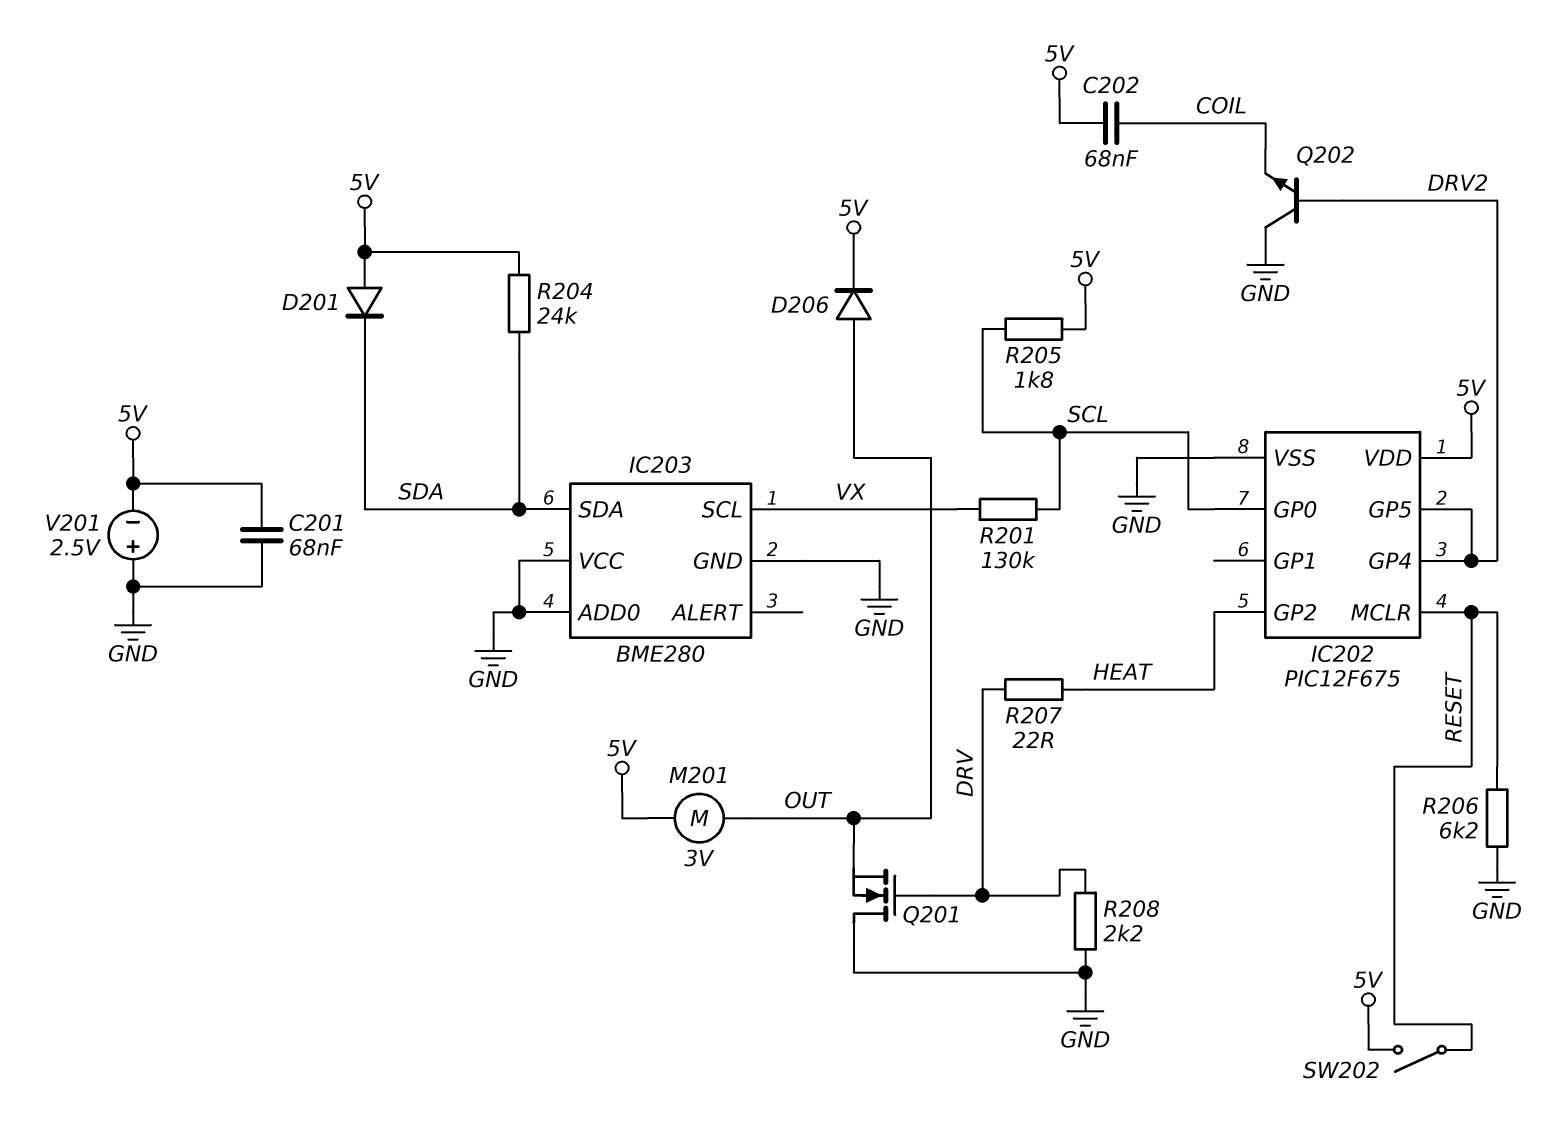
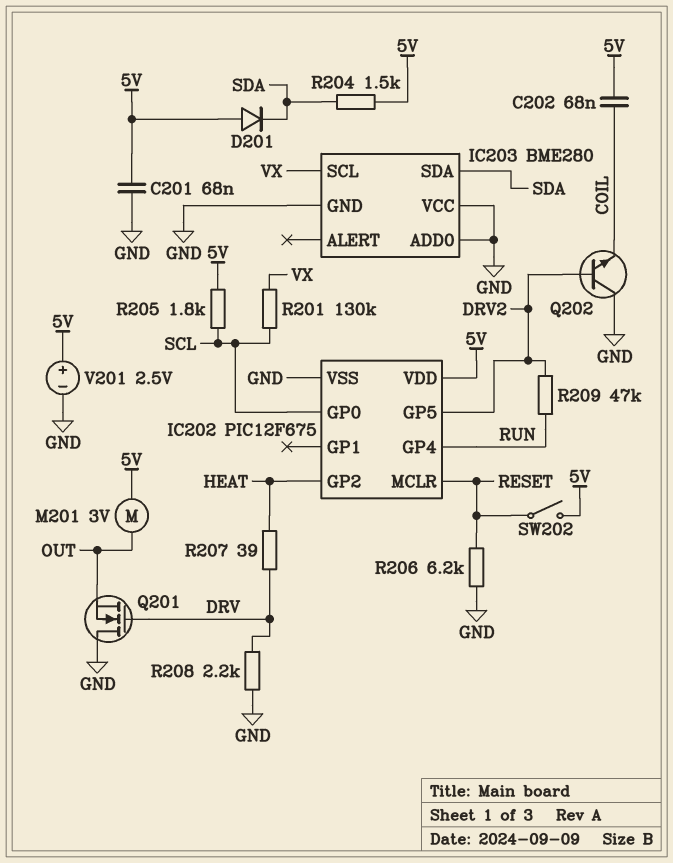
D206: diode (A OUT, K 5V) -> none
IC202 pin GP4: DRV2 -> RUN
R204: 24k (5V, SDA) -> 1.5k (5V, SDA)
R207: 22 (DRV, HEAT) -> 39 (DRV, HEAT)
R209: none -> 47k (DRV2, RUN)
V201: 2.5V (plus GND, minus 5V) -> 2.5V (plus 5V, minus GND)

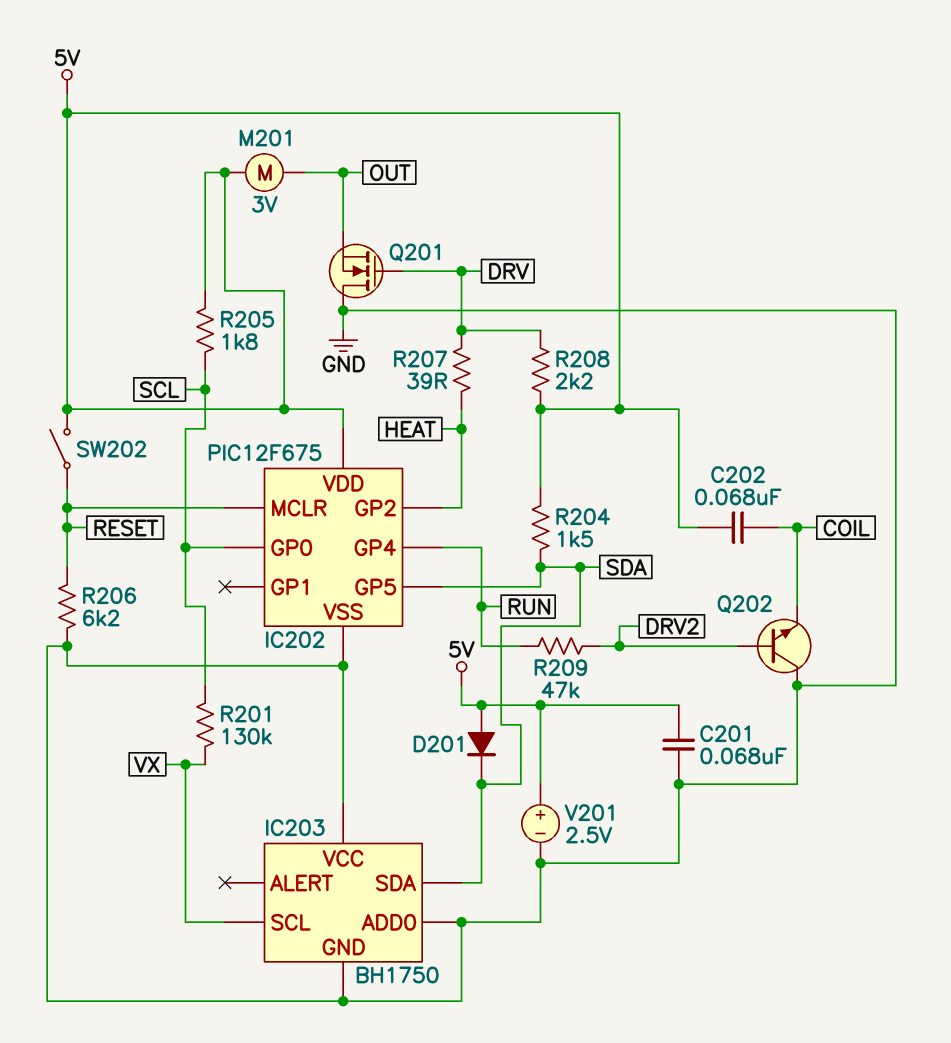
IC202 pin GP5: DRV2 -> SDA
IC203: BME280 -> BH1750
R208: 2.2k (DRV, GND) -> 2.2k (5V, DRV)

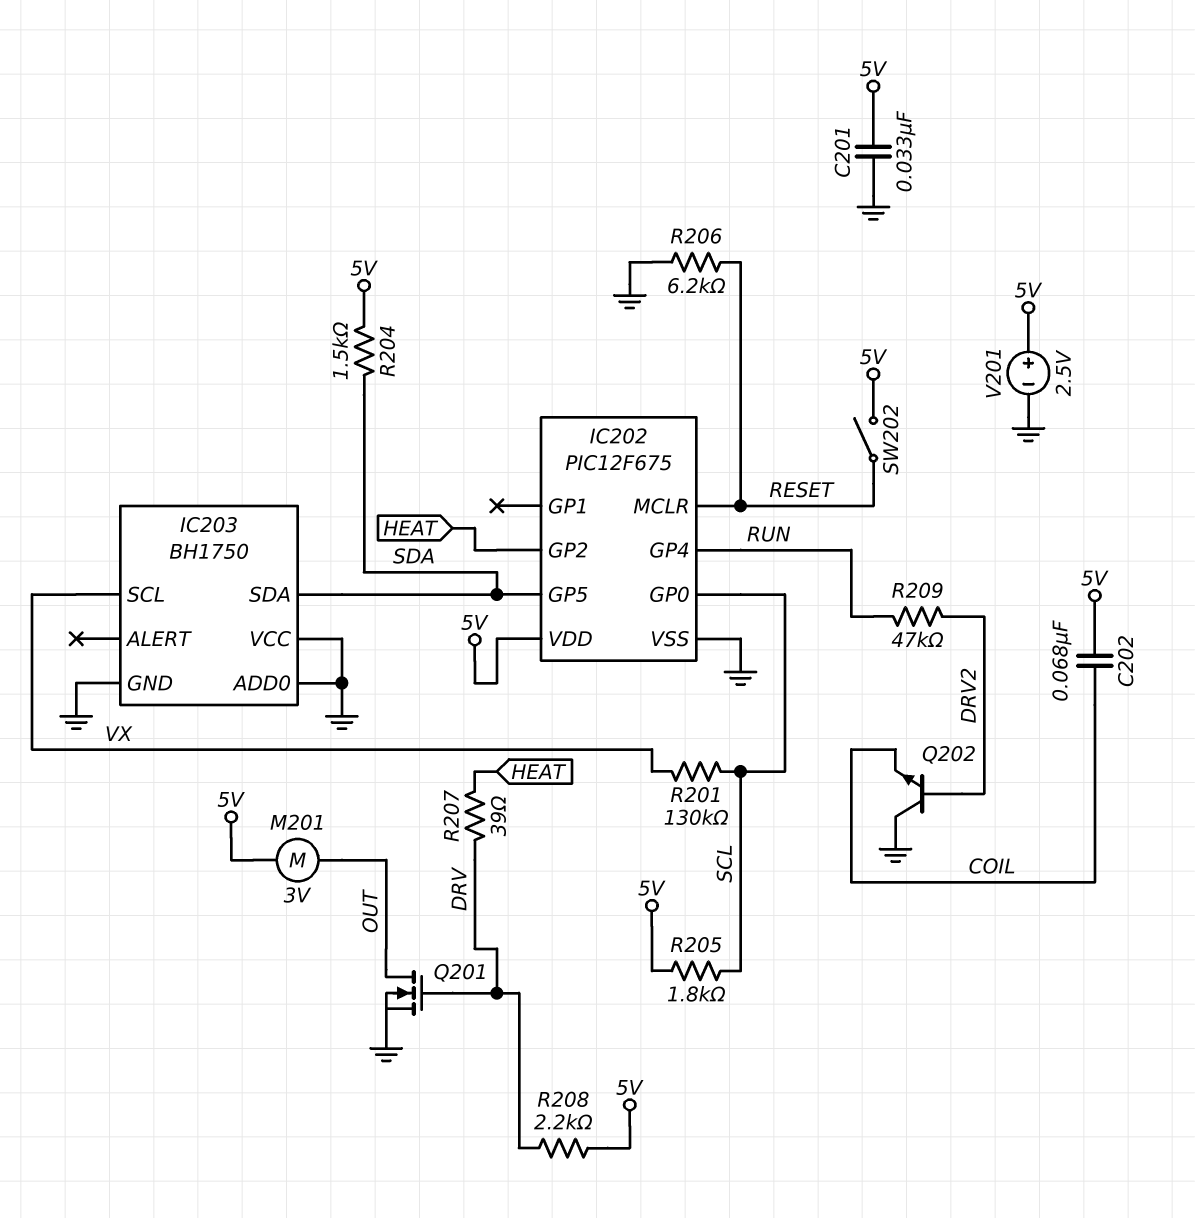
C201: 68nF (5V, GND) -> 33nF (5V, GND)
D201: diode (A 5V, K SDA) -> none
Q201: NMOS (G DRV, D GND, S OUT) -> NMOS (G DRV, D OUT, S GND)

